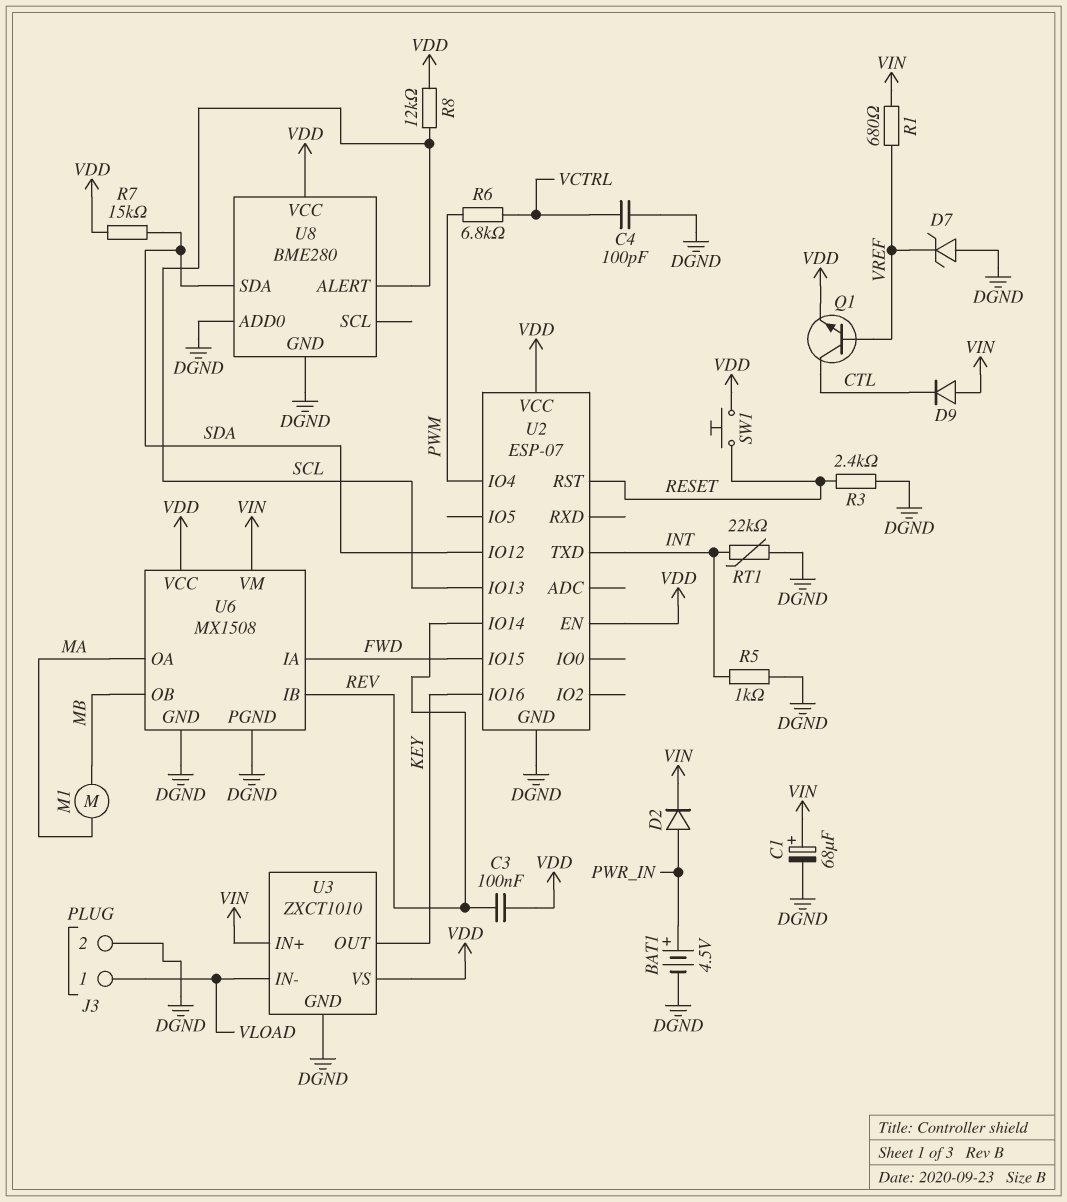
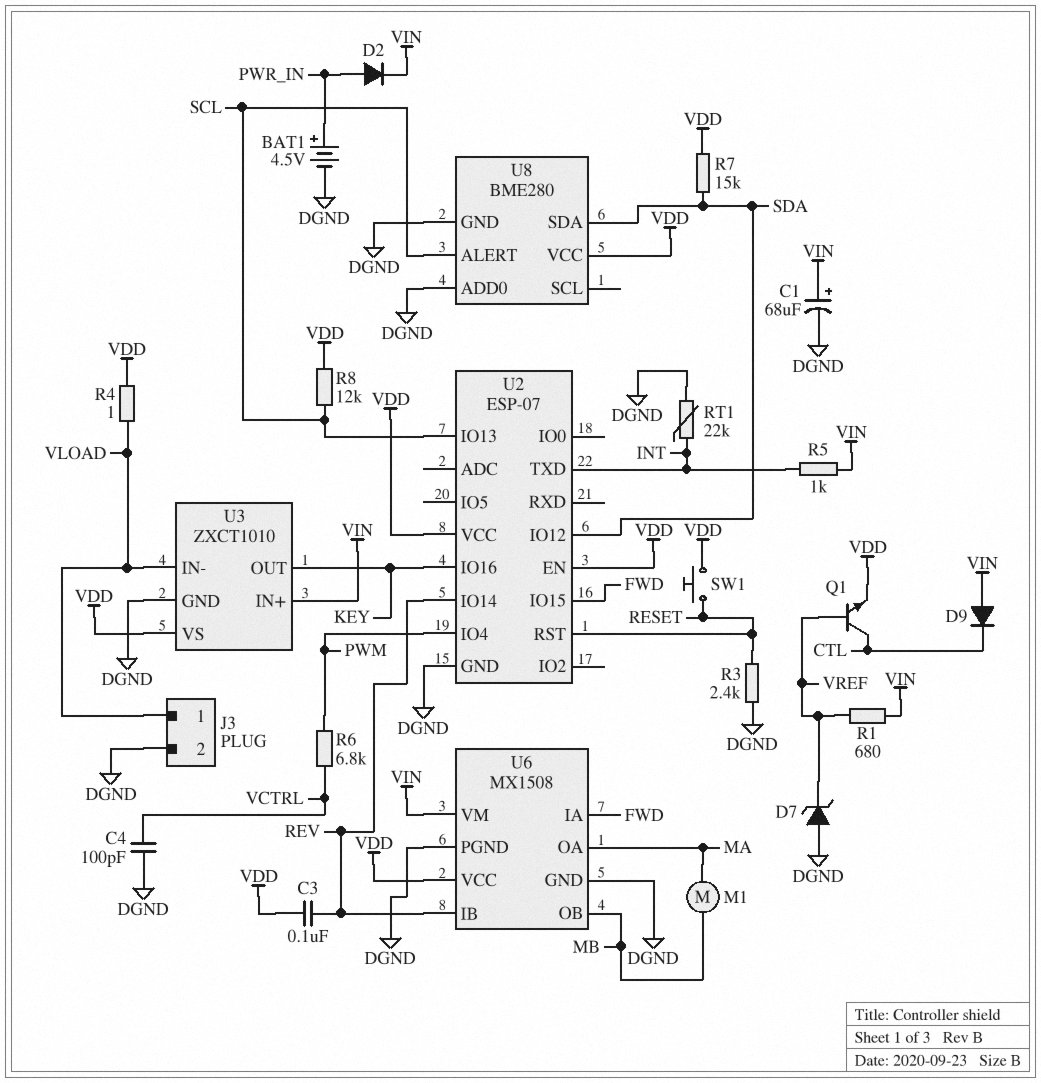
R4: none -> 1 (VDD, VLOAD)
R5: 1k (DGND, INT) -> 1k (INT, VIN)

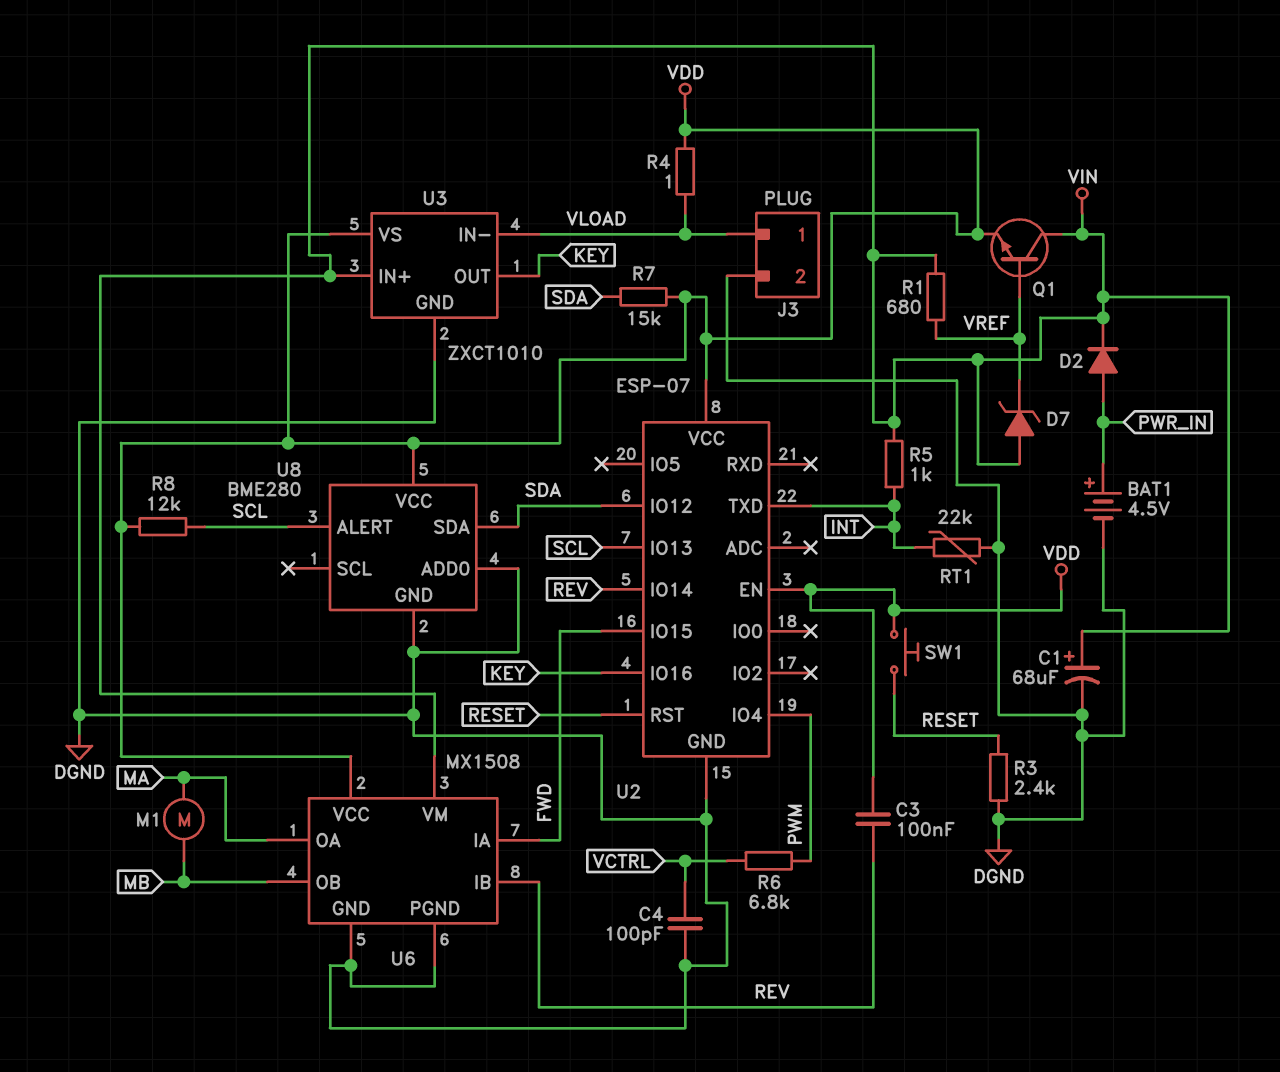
D7: zener (A DGND, K VREF) -> zener (A VIN, K VREF)
D9: diode (A VIN, K CTL) -> none
Q1: NPN (B VREF, C CTL, E VDD) -> NPN (B VREF, C VIN, E VDD)

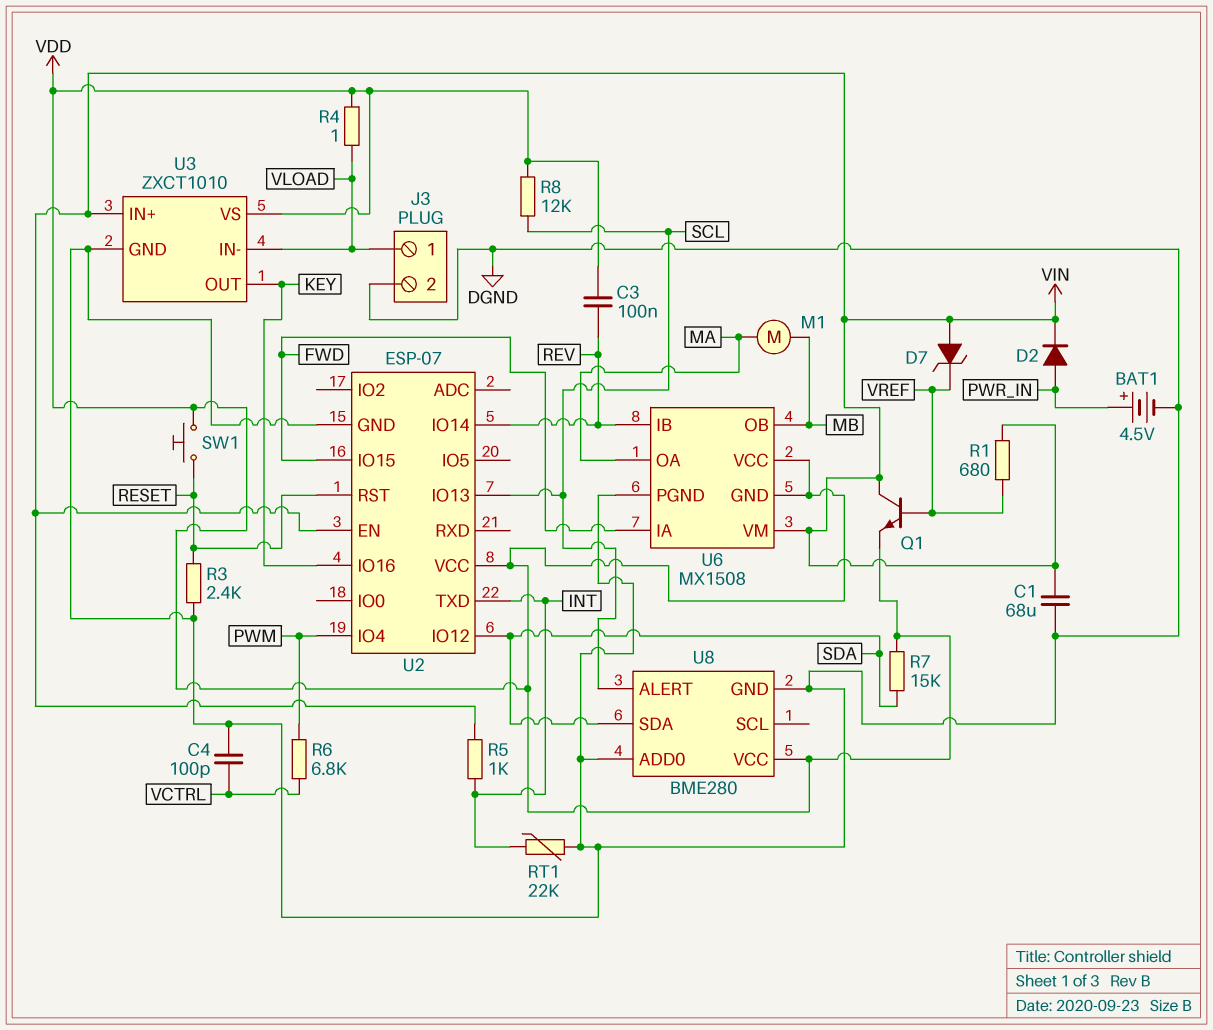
C1: 68uF (plus VIN, minus DGND) -> 68uF (DGND, VIN)
U2 pin EN: VDD -> VIN
U6 pin GND: DGND -> VDD

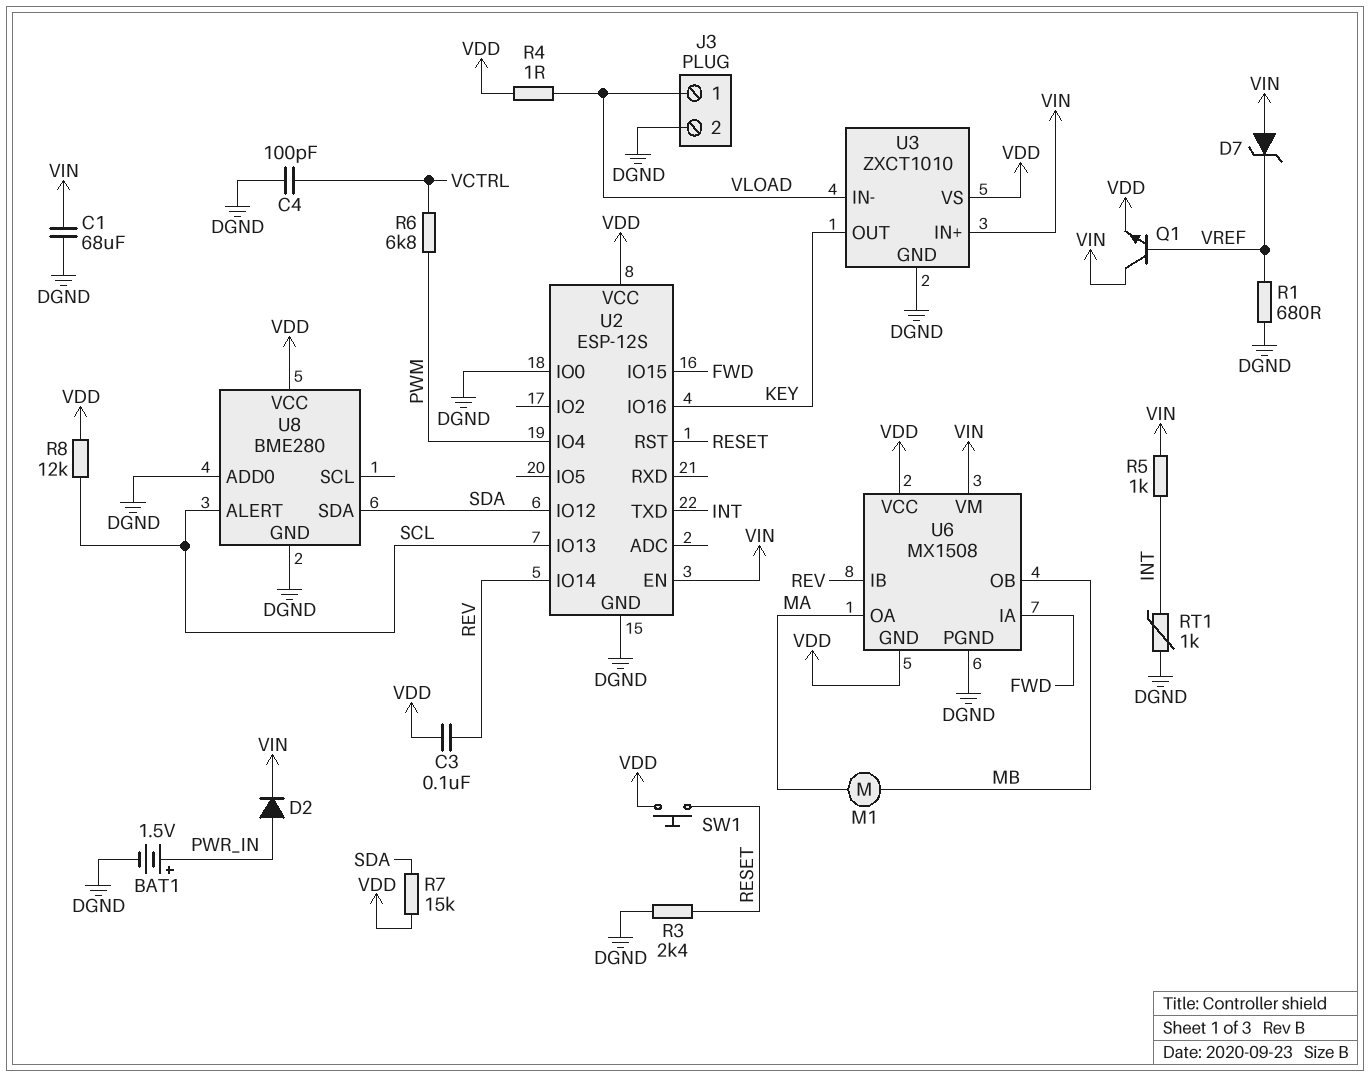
BAT1: 4.5V (plus PWR_IN, minus DGND) -> 1.5V (plus PWR_IN, minus DGND)
R1: 680 (VIN, VREF) -> 680 (DGND, VREF)
RT1: 22k (DGND, INT) -> 1k (DGND, INT)
U2: ESP-07 -> ESP-12S
U2 pin IO0: none -> DGND

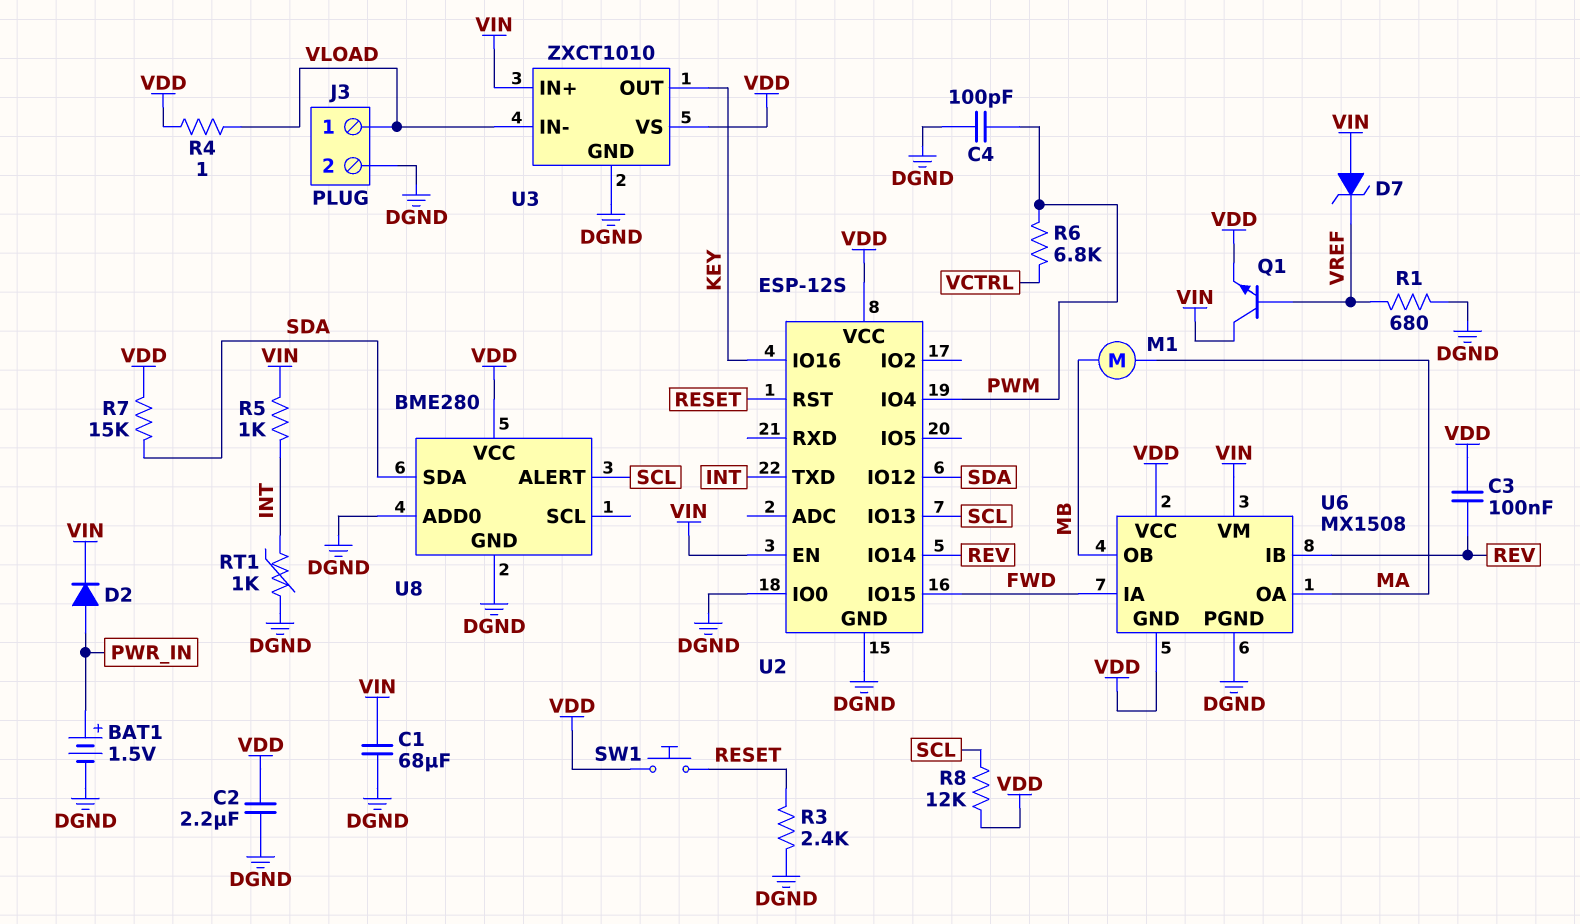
C2: none -> 2.2uF (DGND, VDD)
C4: 100pF (DGND, VCTRL) -> 100pF (DGND, PWM)

